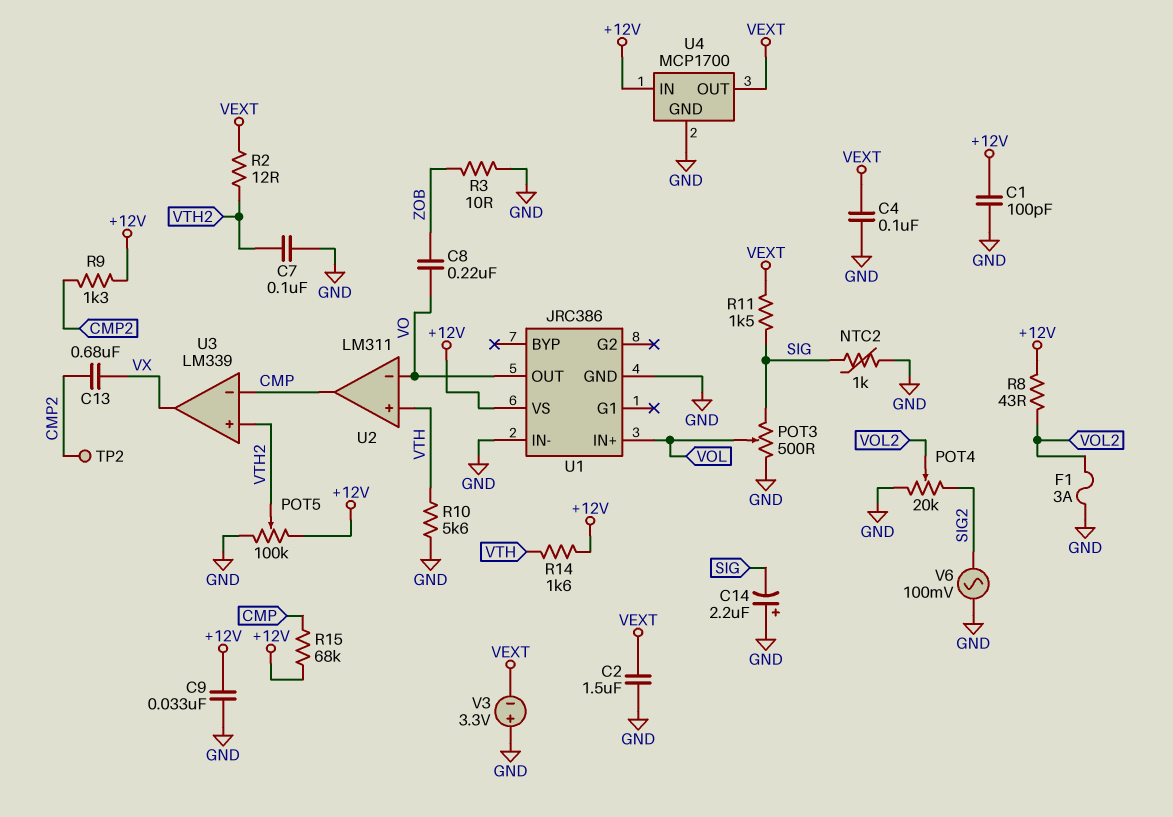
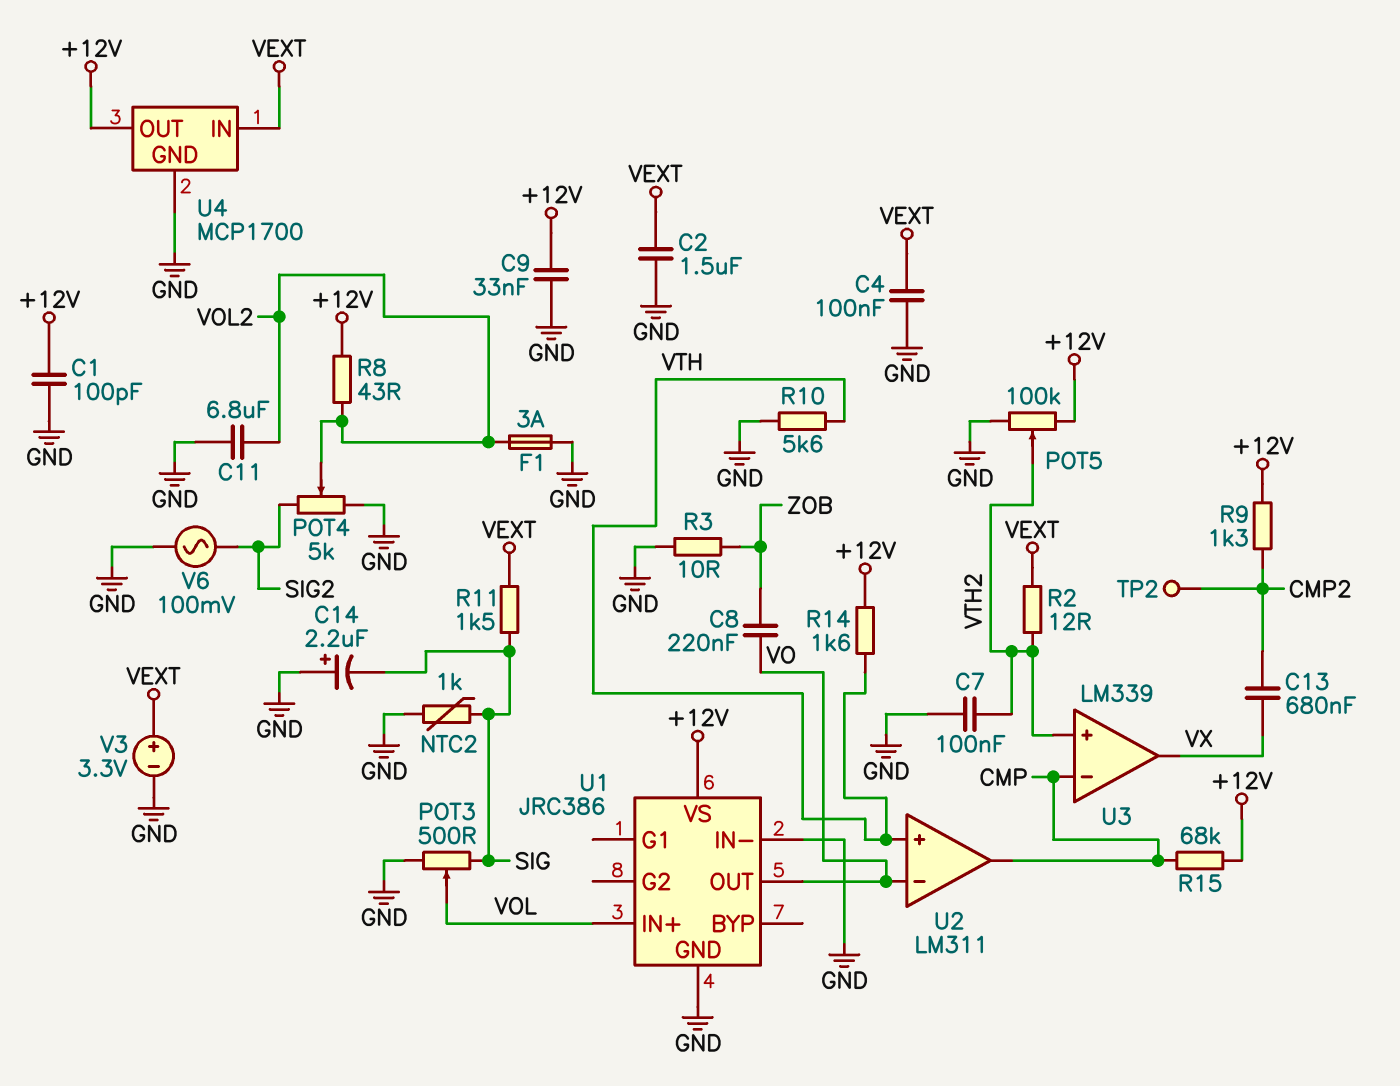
C11: none -> 6.8uF (GND, VOL2)
POT4: 20k (GND, SIG2, wiper VOL2) -> 5k (GND, SIG2, wiper VOL2)
U4 pin IN: +12V -> VEXT
U4 pin OUT: VEXT -> +12V
V3: 3.3V (plus GND, minus VEXT) -> 3.3V (plus VEXT, minus GND)

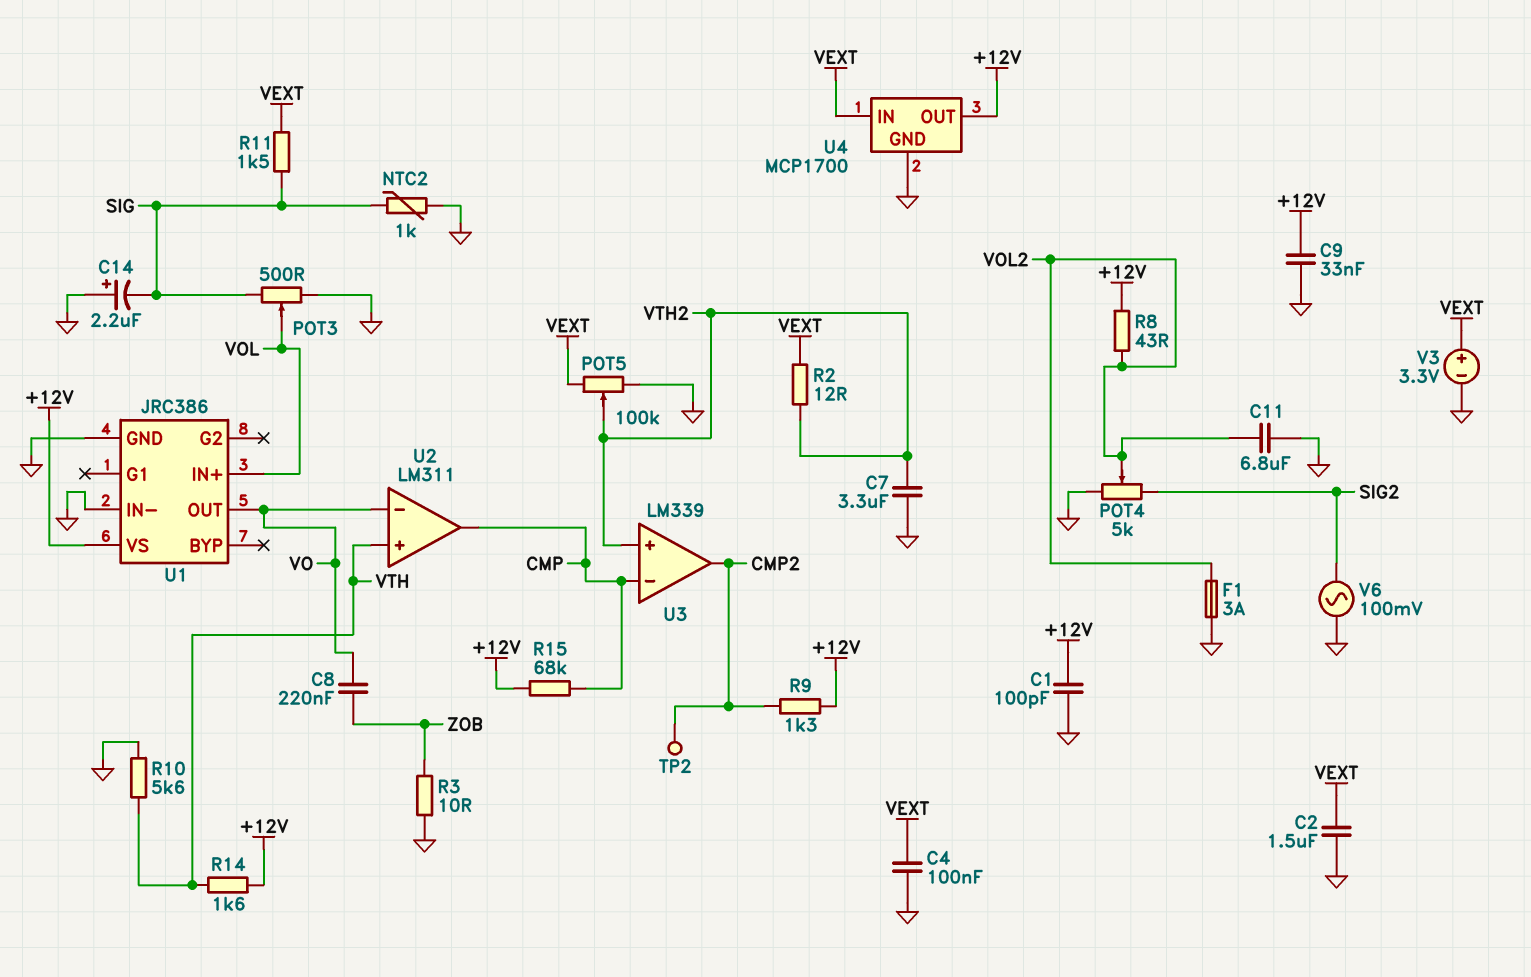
C7: 100nF (GND, VTH2) -> 3.3uF (GND, VTH2)
C13: 680nF (CMP2, VX) -> none
POT5: 100k (+12V, GND, wiper VTH2) -> 100k (GND, VEXT, wiper VTH2)
U3 pin out: VX -> CMP2

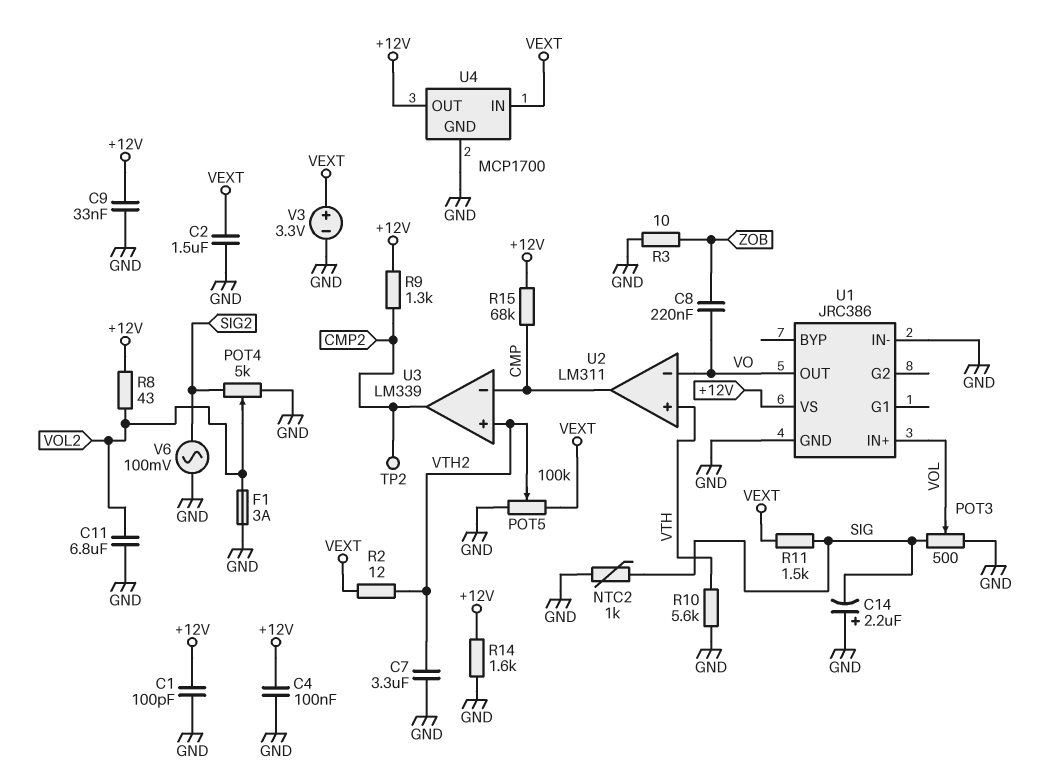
C4: 100nF (GND, VEXT) -> 100nF (+12V, GND)
R14: 1.6k (+12V, VTH) -> 1.6k (+12V, GND)

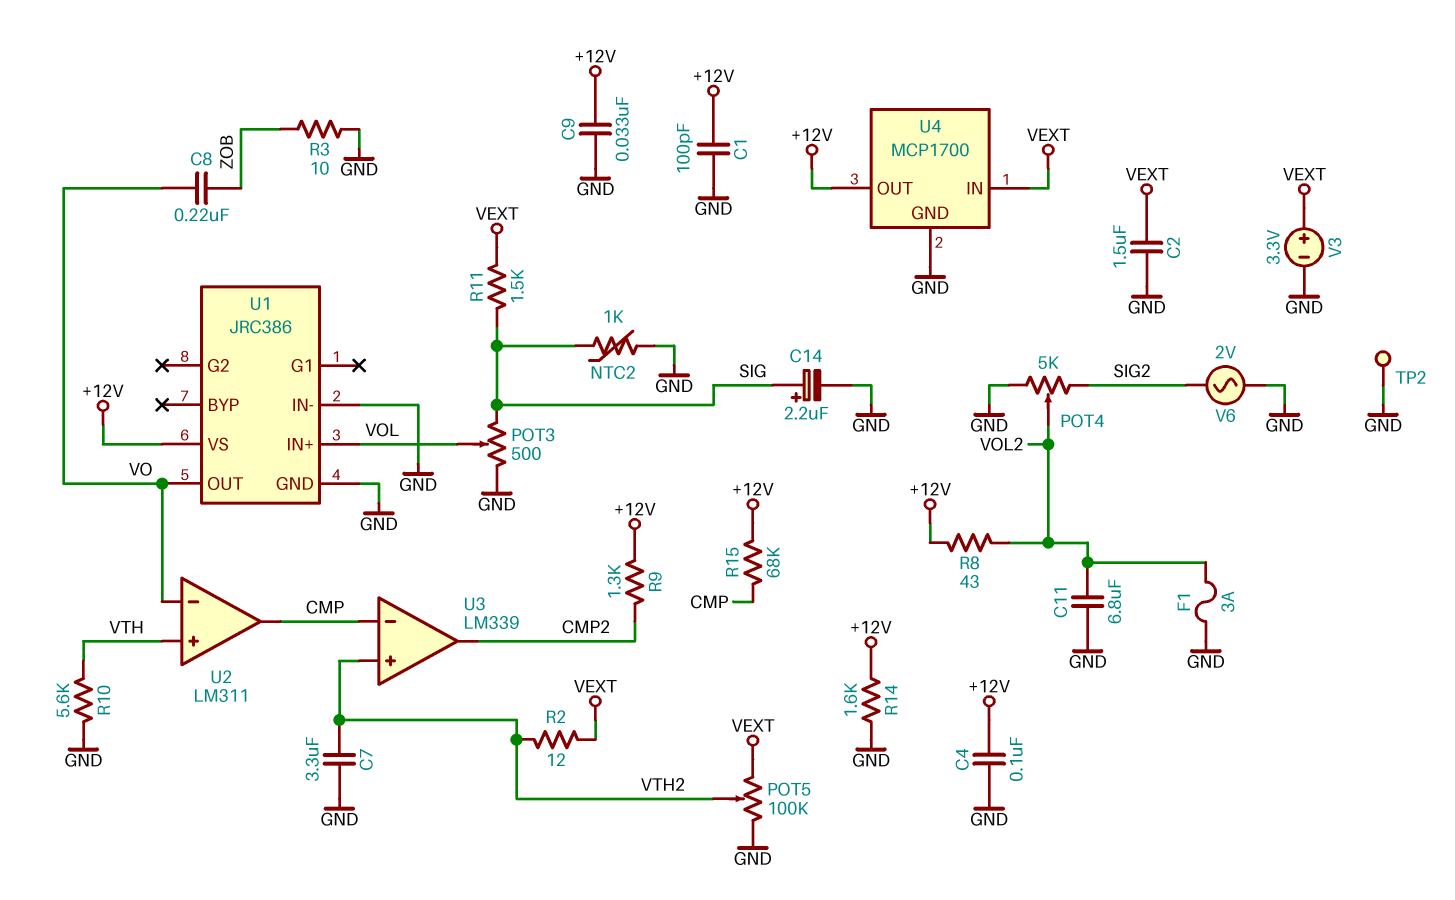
C14: 2.2uF (plus GND, minus SIG) -> 2.2uF (plus SIG, minus GND)
TP2: test point (CMP2) -> test point (GND)
V6: AC 100mV (GND, SIG2) -> AC 2V (GND, SIG2)

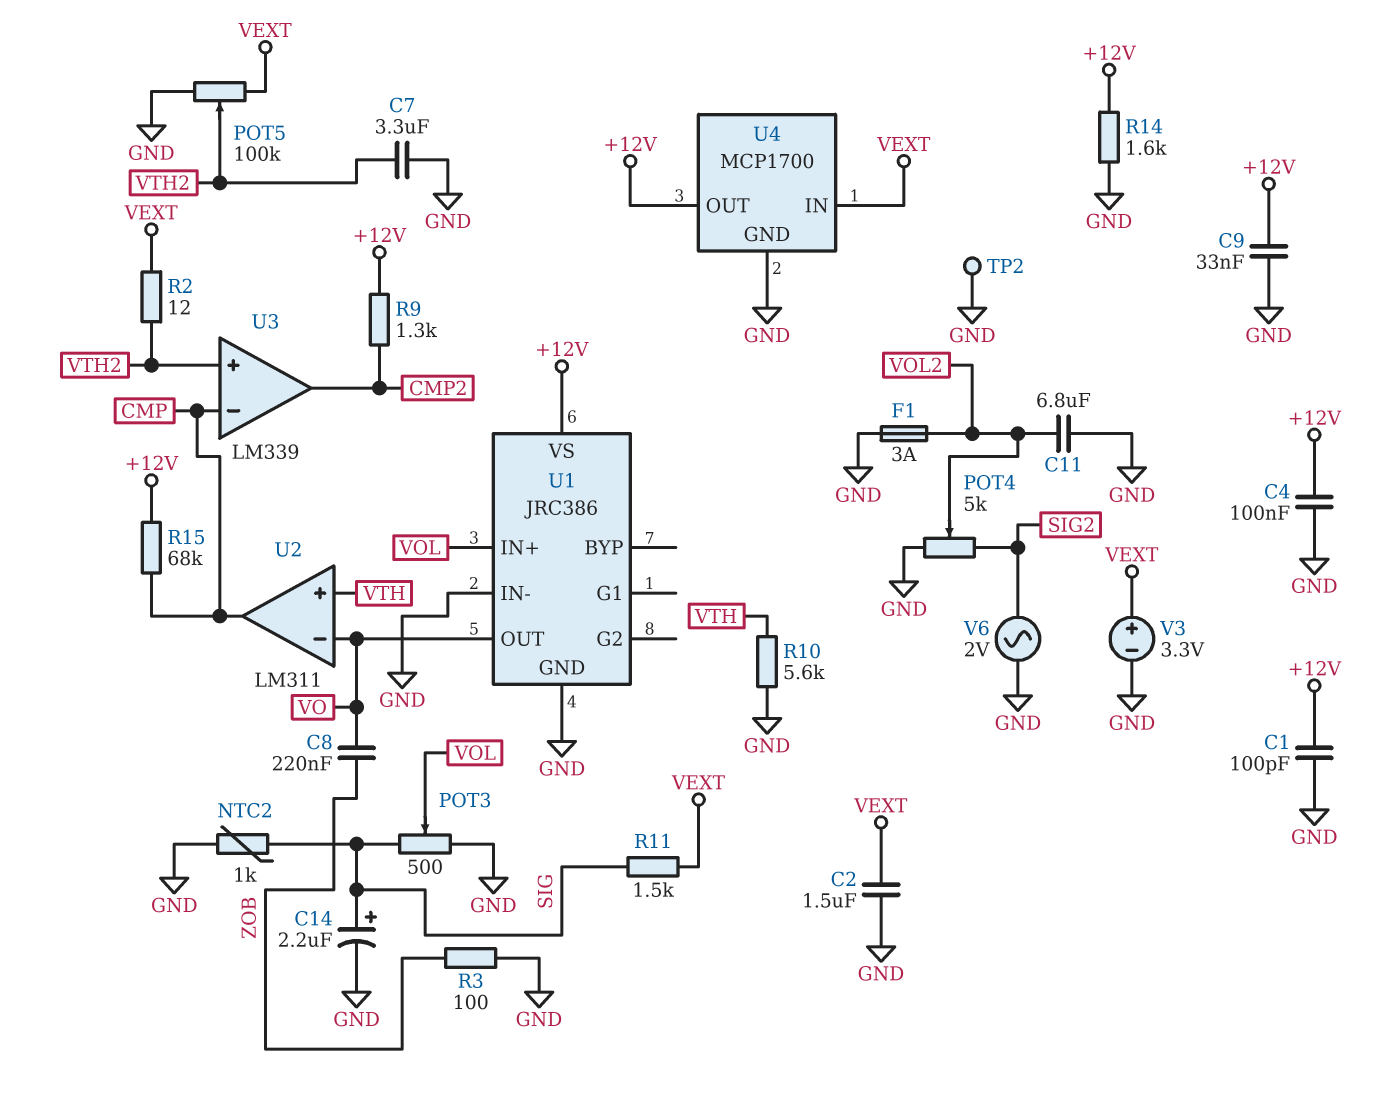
R3: 10 (GND, ZOB) -> 100 (GND, ZOB)
R8: 43 (+12V, VOL2) -> none

